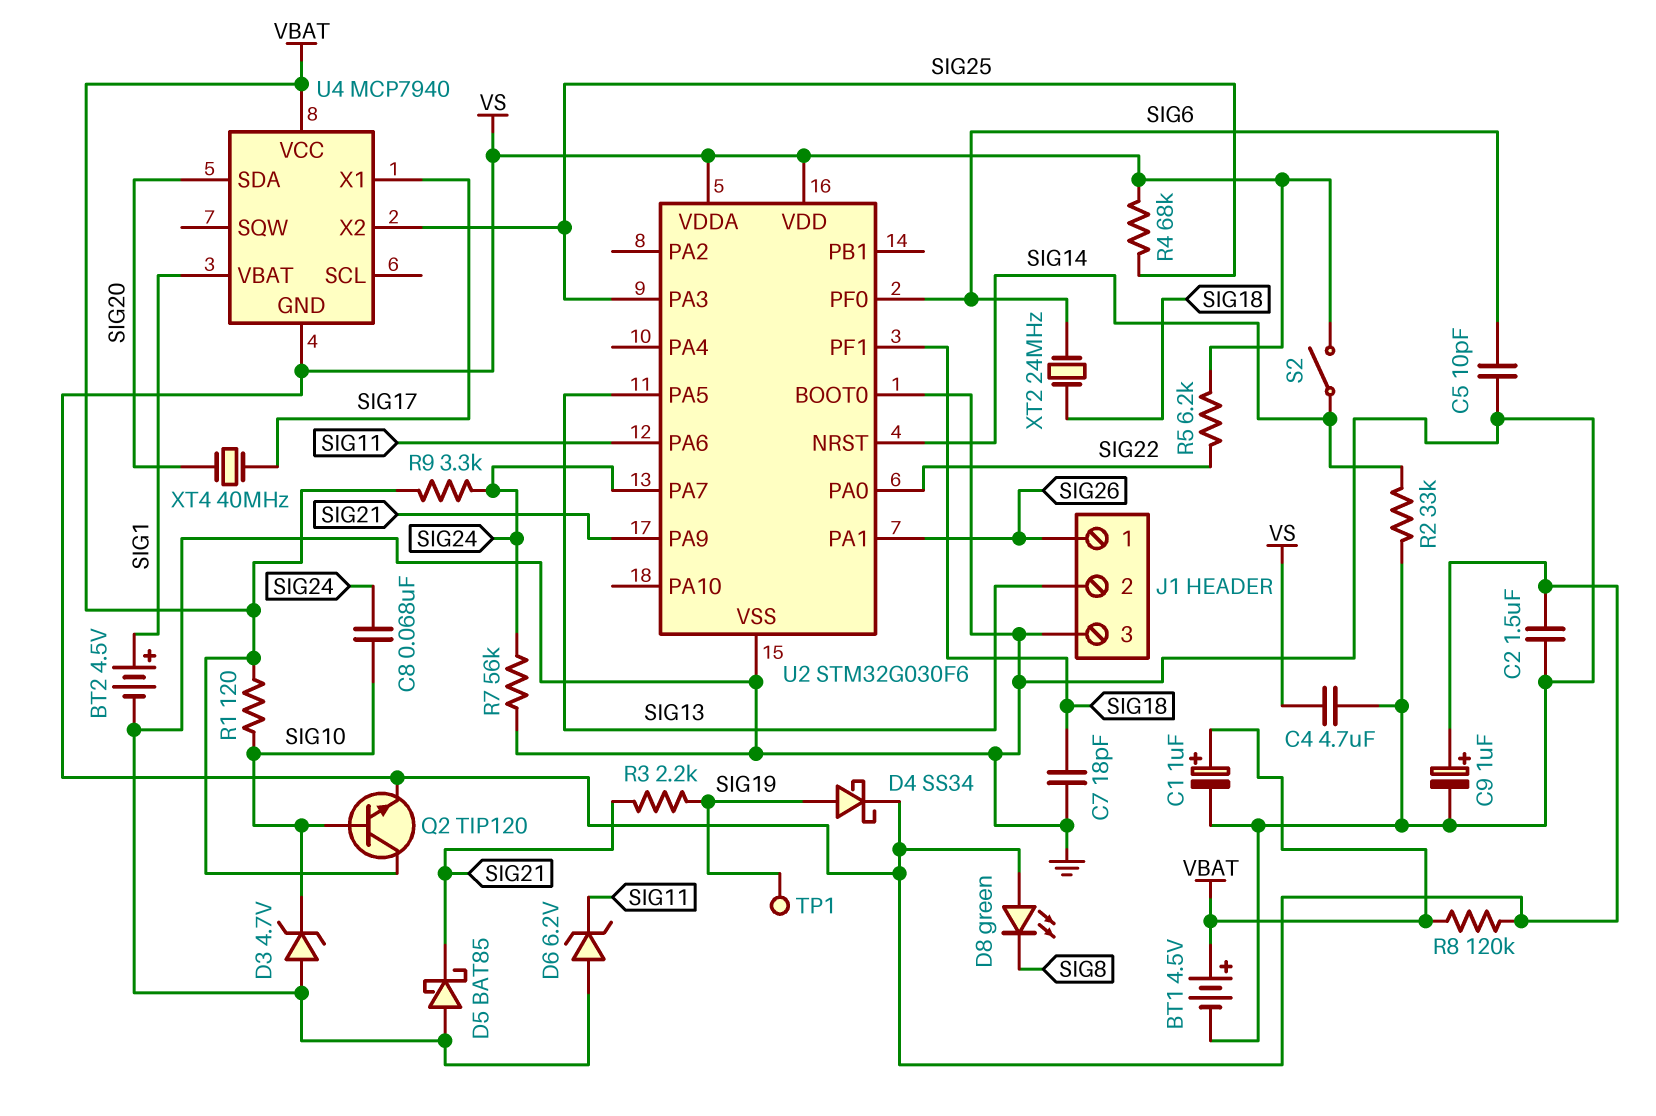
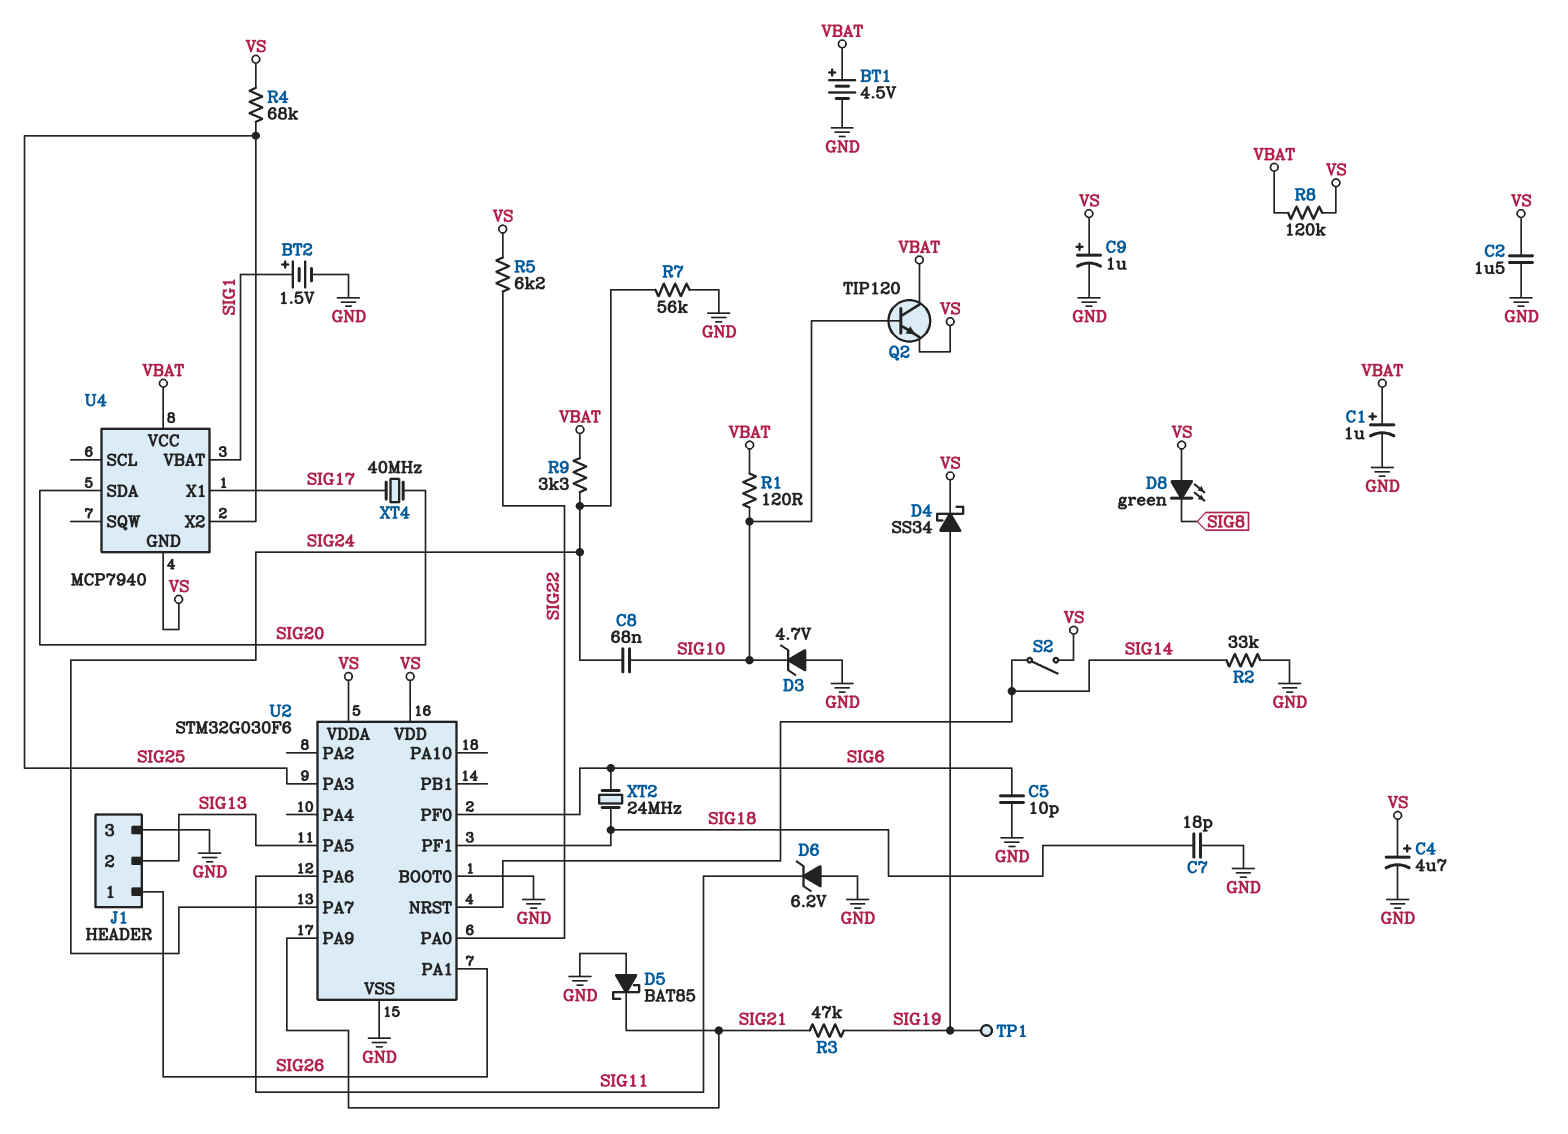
BT2: 4.5V (plus SIG1, minus GND) -> 1.5V (plus SIG1, minus GND)
C4: 4.7uF (GND, VS) -> 4.7uF (plus VS, minus GND)
R3: 2.2k (SIG19, SIG21) -> 47k (SIG19, SIG21)

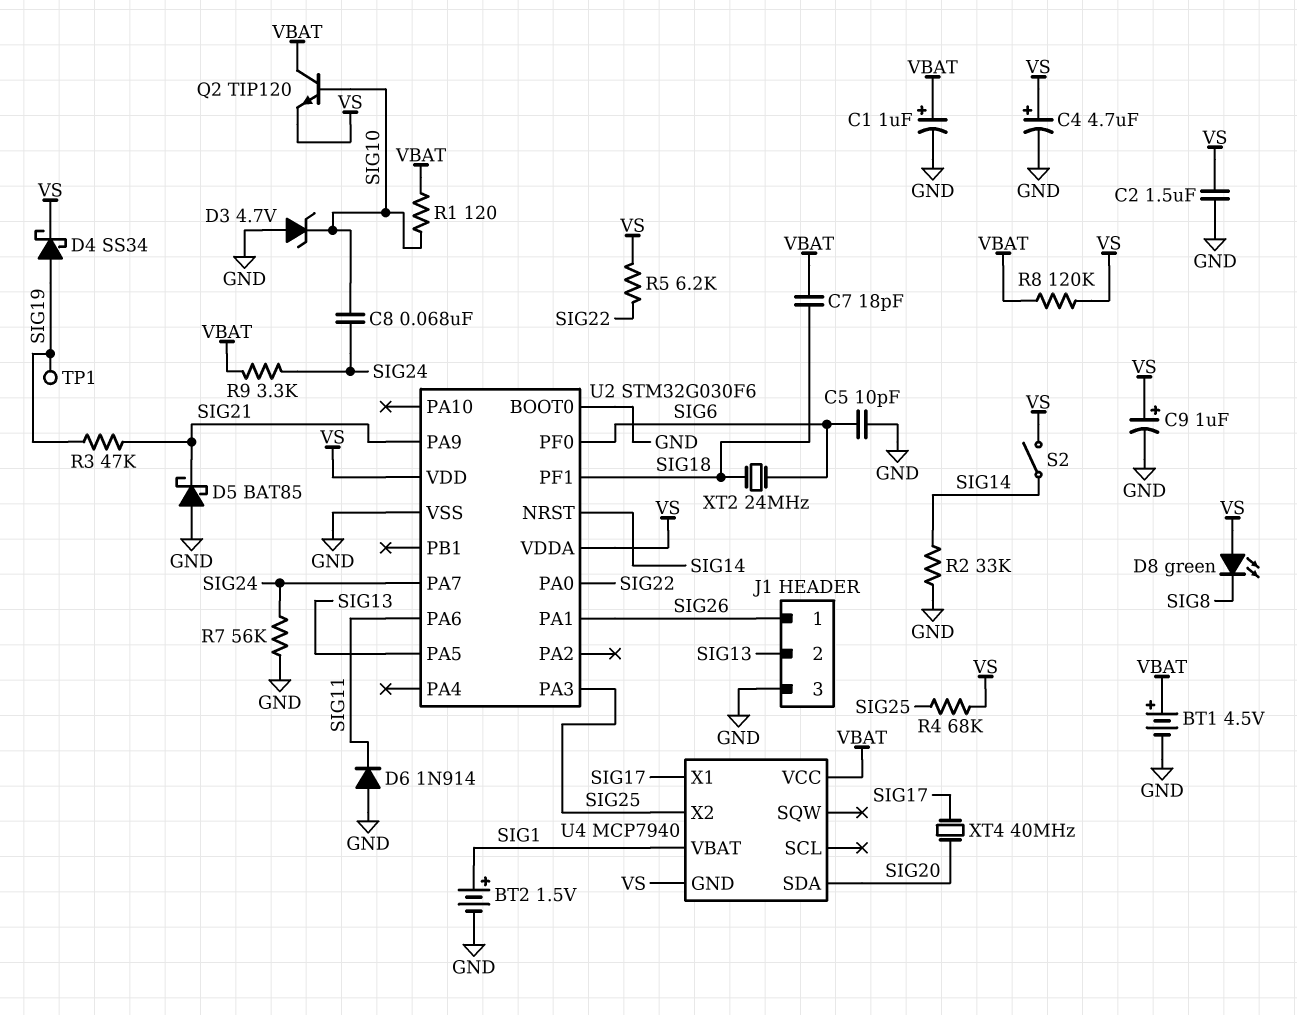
C7: 18pF (GND, SIG18) -> 18pF (SIG18, VBAT)
D6: zener 6.2V (A GND, K SIG11) -> diode 1N914 (A GND, K SIG11)

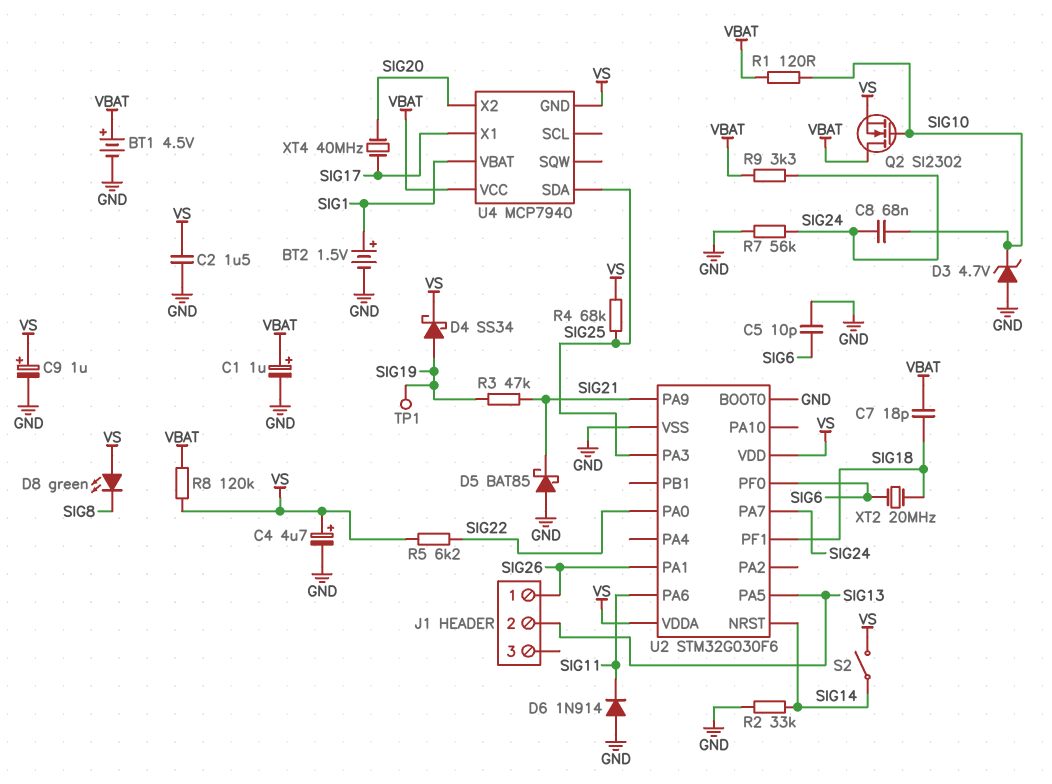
J1 pin 3: GND -> none
Q2: NPN TIP120 (B SIG10, C VBAT, E VS) -> NMOS SI2302 (G SIG10, D VBAT, S VS)
U4 pin SDA: SIG20 -> SIG25
U4 pin X2: SIG25 -> SIG20
XT2: 24MHz (SIG6, SIG18) -> 20MHz (SIG6, SIG18)

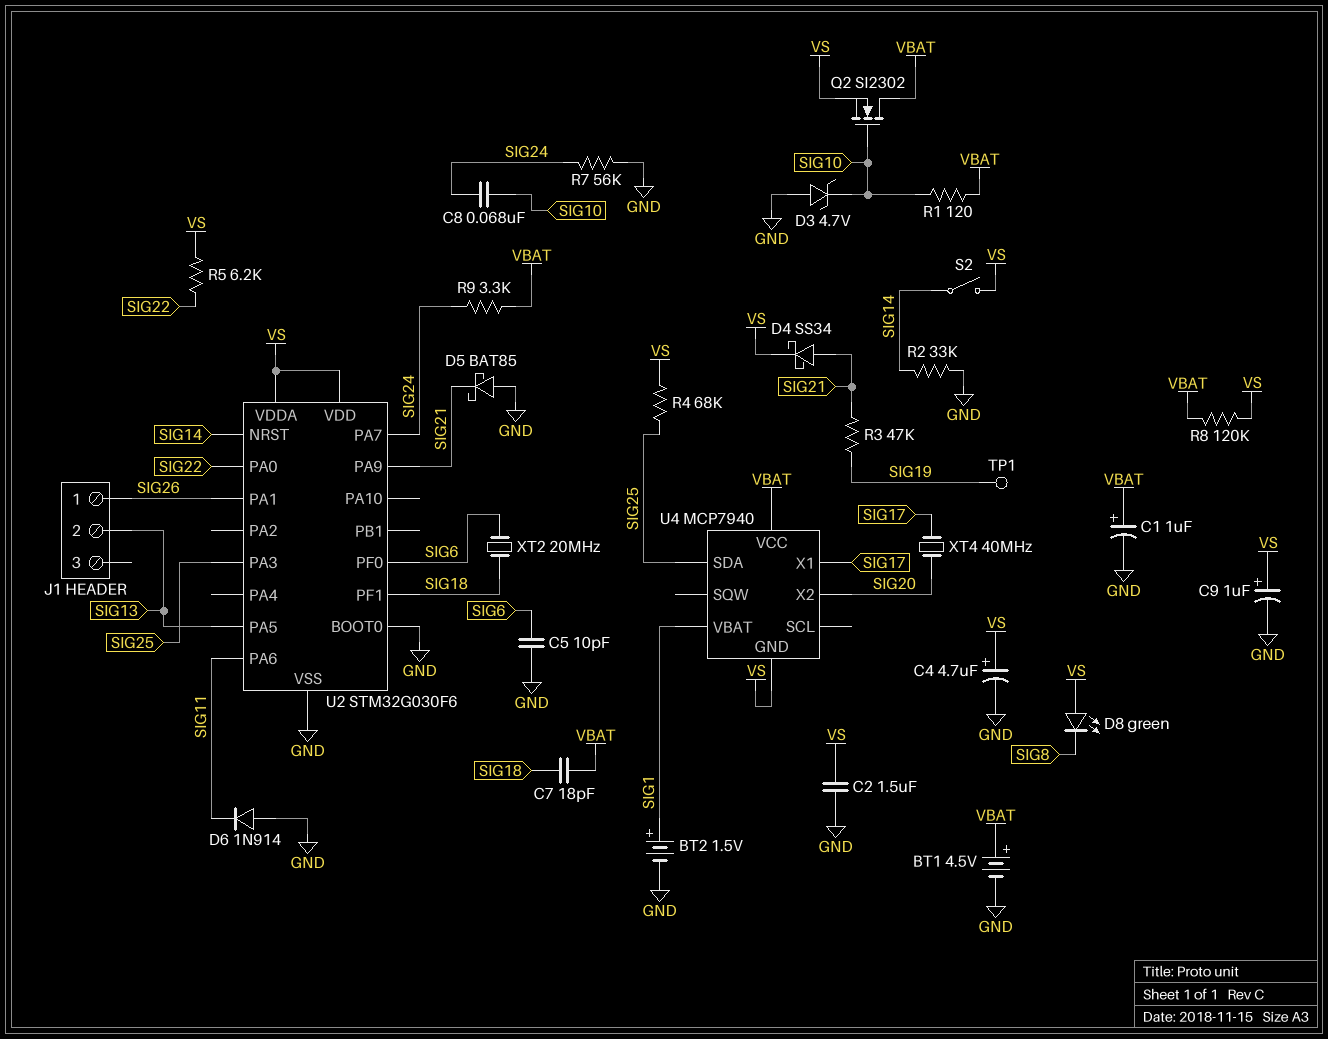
D4: schottky SS34 (A SIG19, K VS) -> schottky SS34 (A SIG21, K VS)

